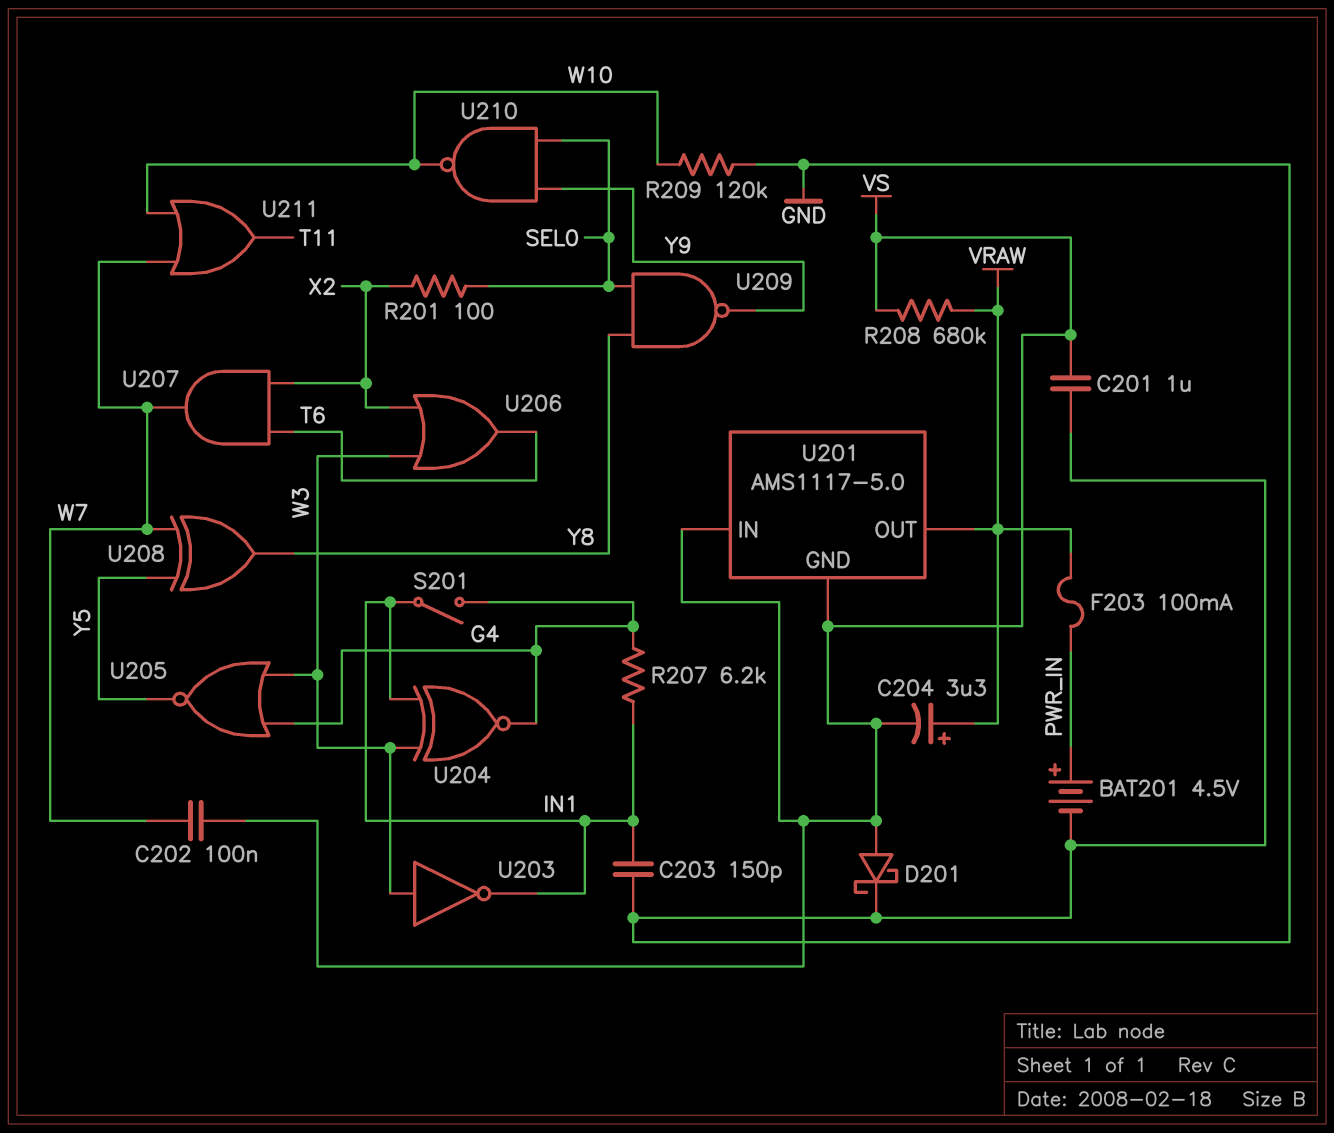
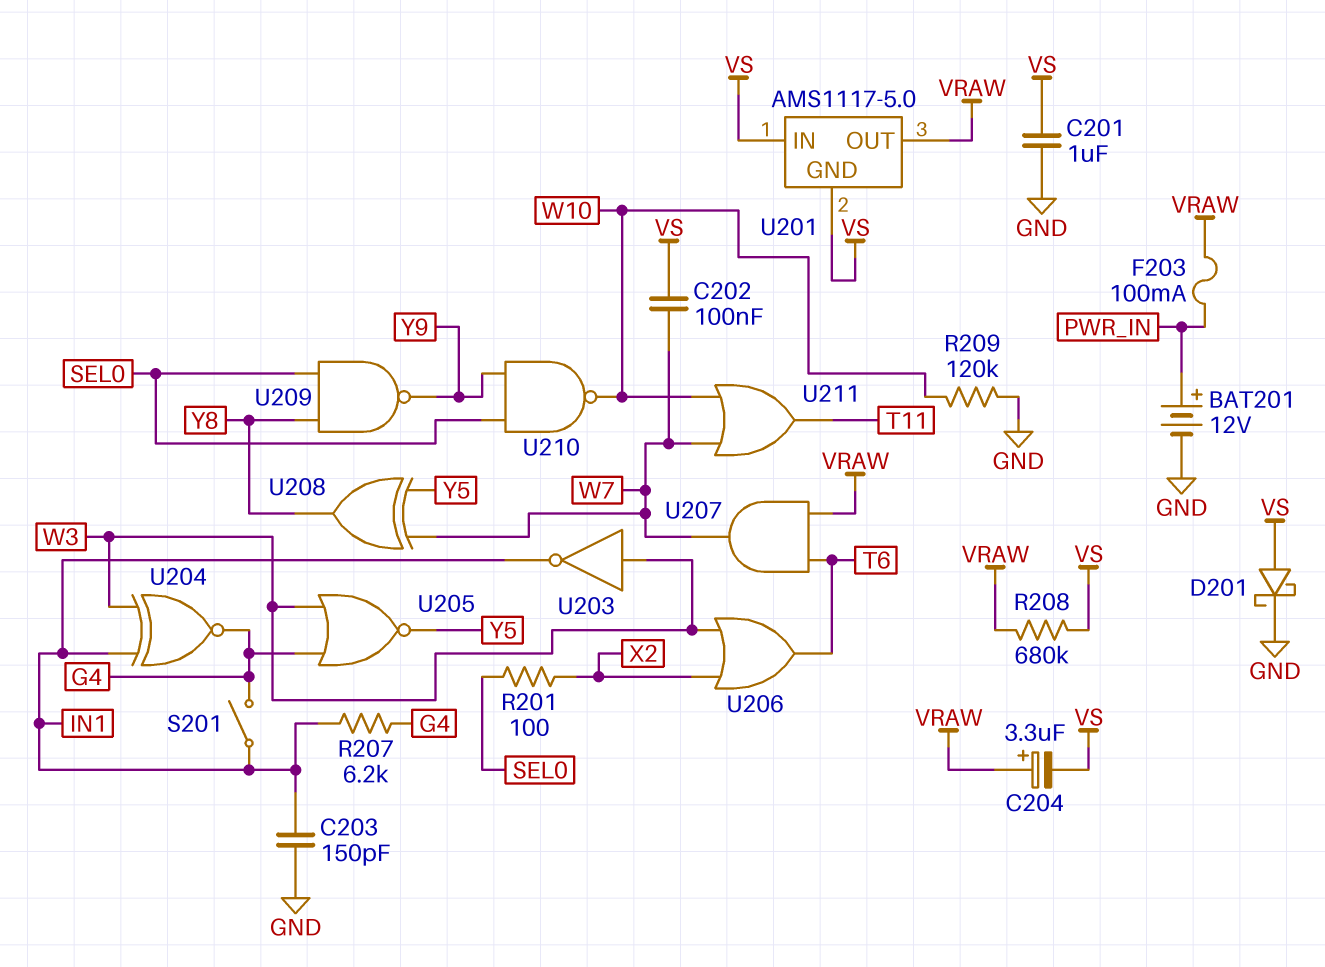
BAT201: 4.5V (plus PWR_IN, minus GND) -> 12V (plus PWR_IN, minus GND)
U207: AND (in T6, in X2, out W7) -> AND (in T6, in VRAW, out W7)

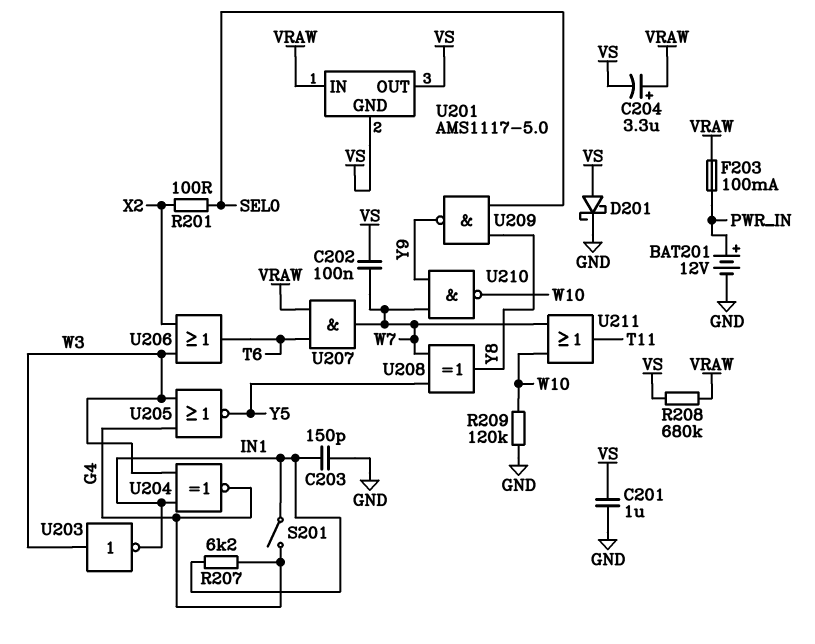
U201 pin IN: VS -> VRAW
U201 pin OUT: VRAW -> VS
U210: NAND (in SEL0, in Y9, out W10) -> NAND (in W7, in Y9, out W10)

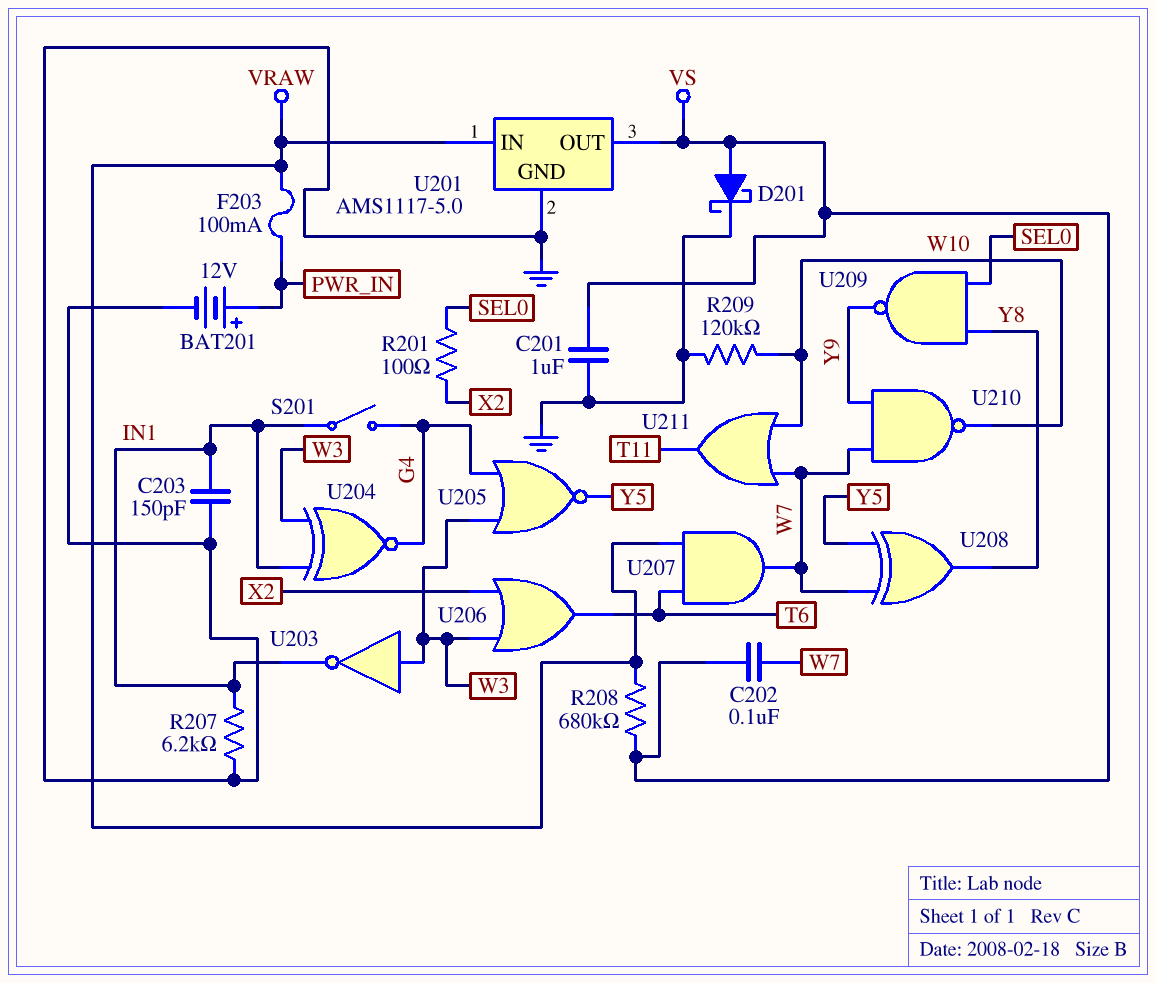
C204: 3.3uF (plus VRAW, minus VS) -> none
R207: 6.2k (G4, IN1) -> 6.2k (GND, IN1)
U201 pin GND: VS -> GND

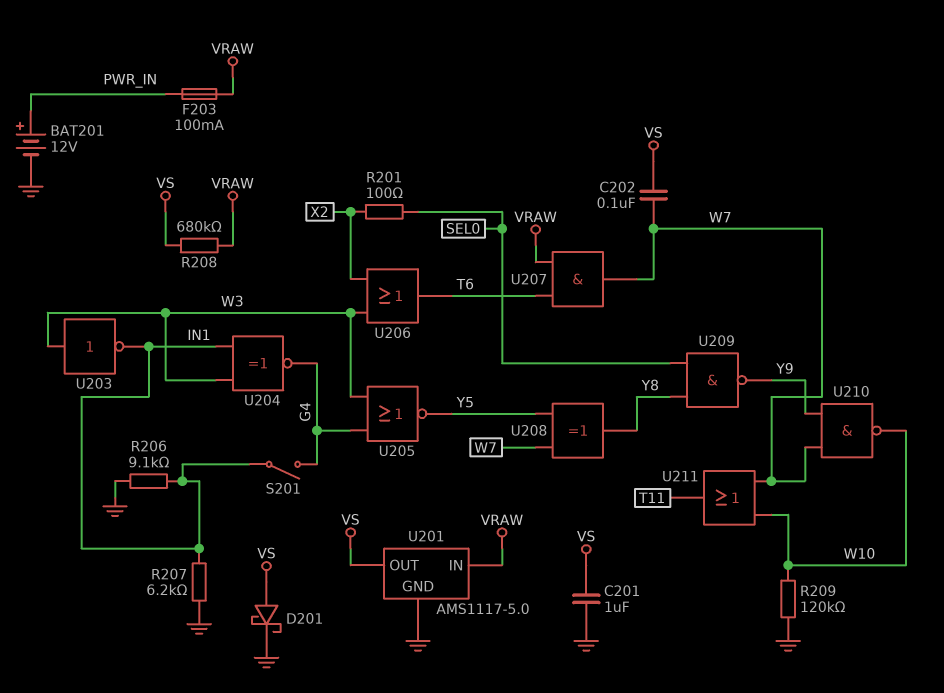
C203: 150pF (GND, IN1) -> none
R206: none -> 9.1k (GND, IN1)

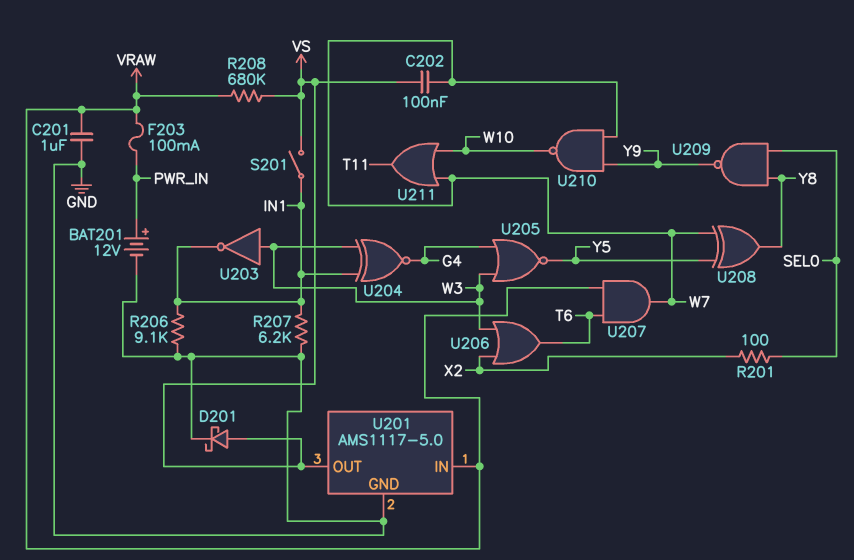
C201: 1uF (GND, VS) -> 1uF (GND, VRAW)
R209: 120k (GND, W10) -> none
S201: switch (G4, IN1) -> switch (IN1, VS)

